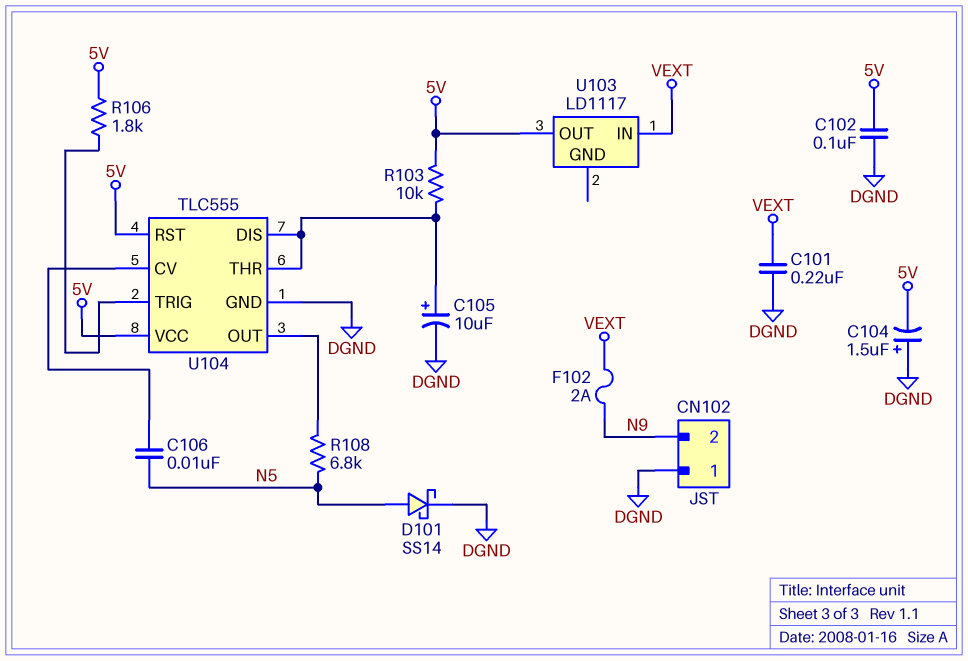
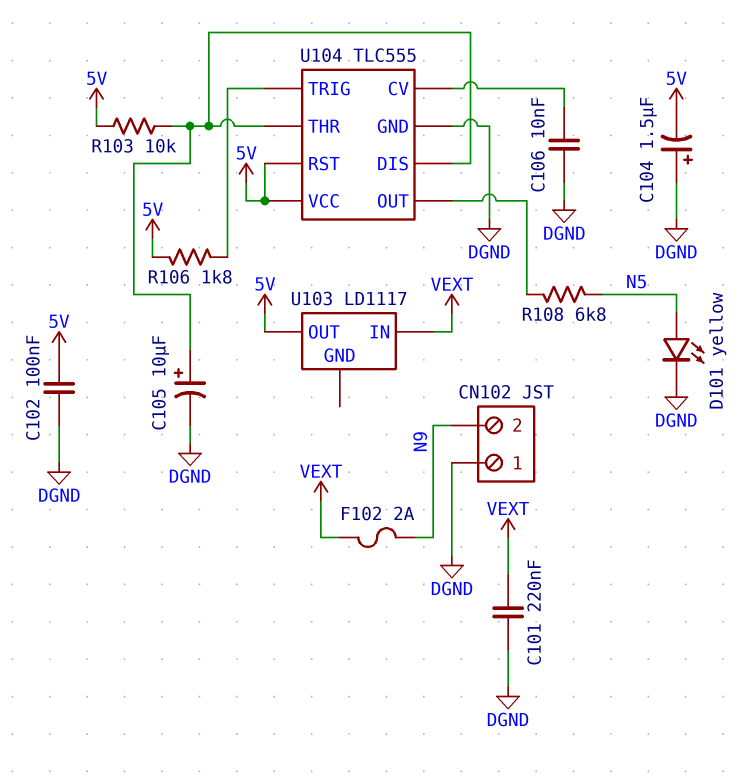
C106: 10nF (N5, U104/CV) -> 10nF (DGND, U104/CV)
D101: schottky SS14 (A N5, K DGND) -> LED yellow (A N5, K DGND)

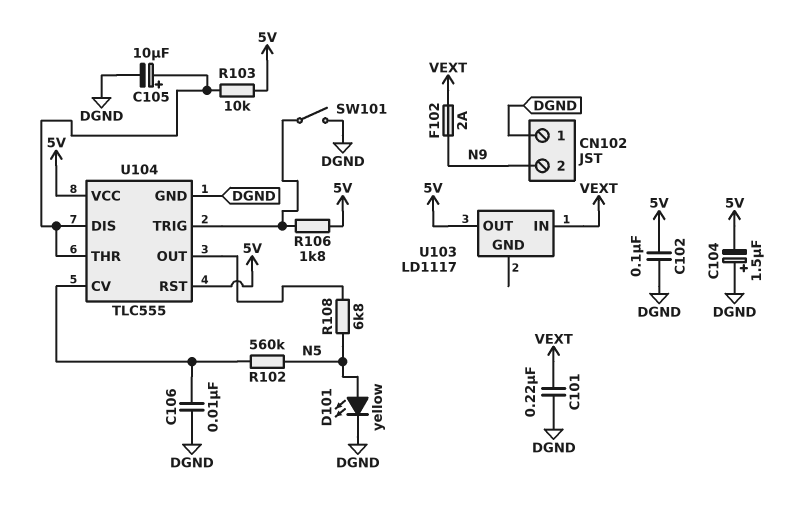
R102: none -> 560k (N5, U104/CV)
SW101: none -> switch (DGND, U104/TRIG)

